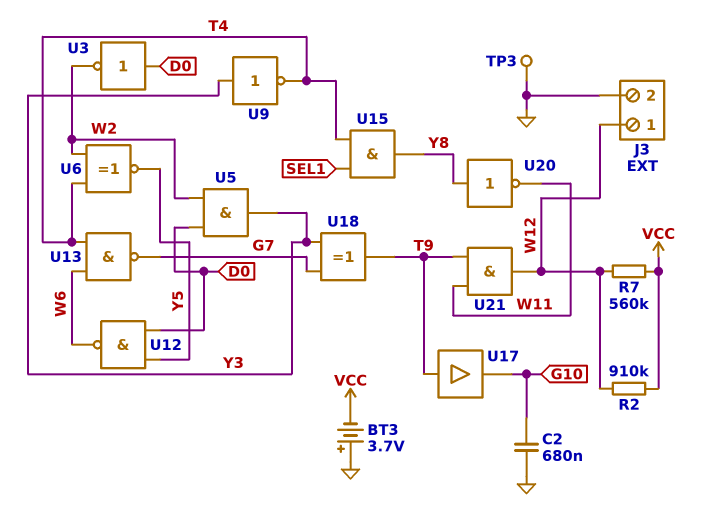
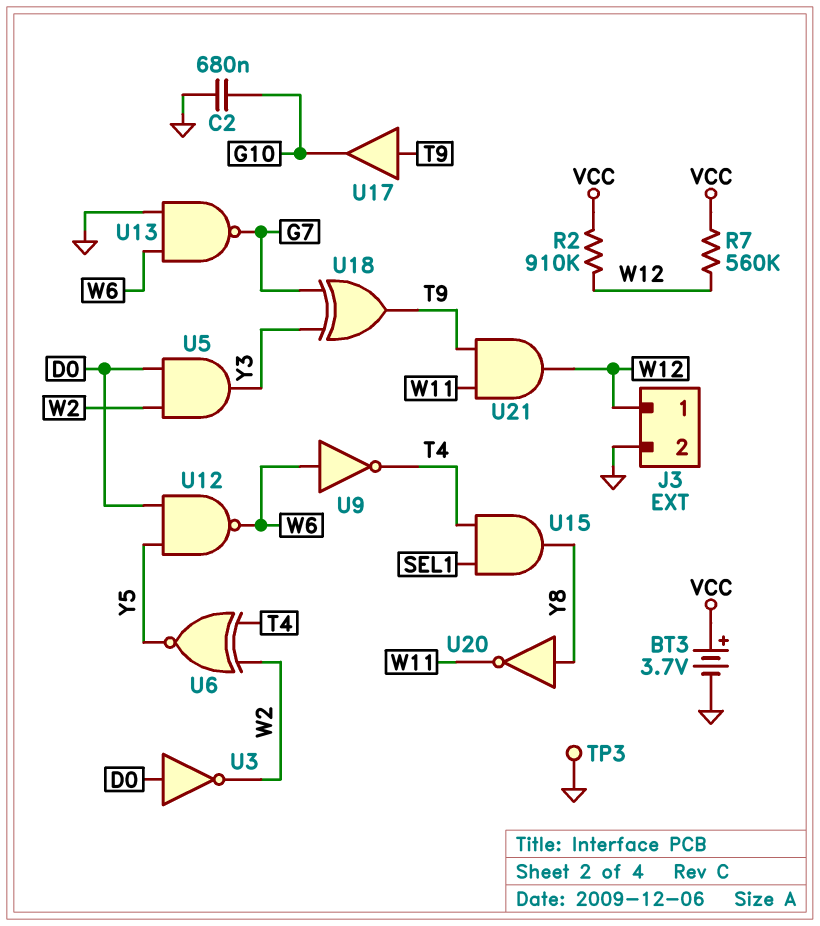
BT3: 3.7V (plus GND, minus VCC) -> 3.7V (plus VCC, minus GND)
U9: NOT (in Y3, out T4) -> NOT (in W6, out T4)
U13: NAND (in T4, in W6, out G7) -> NAND (in GND, in W6, out G7)

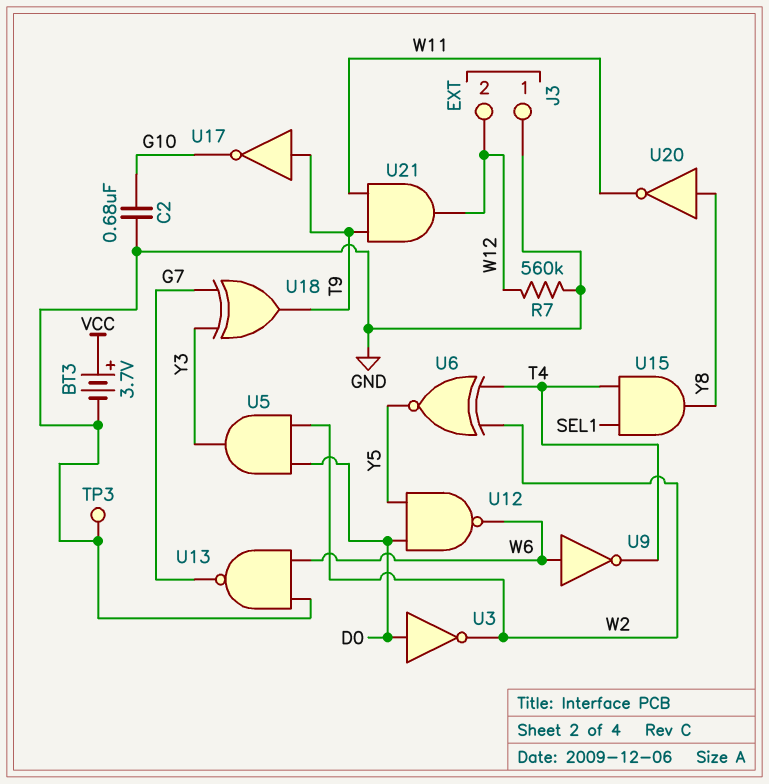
J3 pin 1: W12 -> GND
J3 pin 2: GND -> W12
R2: 910k (VCC, W12) -> none
R7: 560k (VCC, W12) -> 560k (GND, W12)
U17: buffer (in T9, out G10) -> NOT (in T9, out G10)

